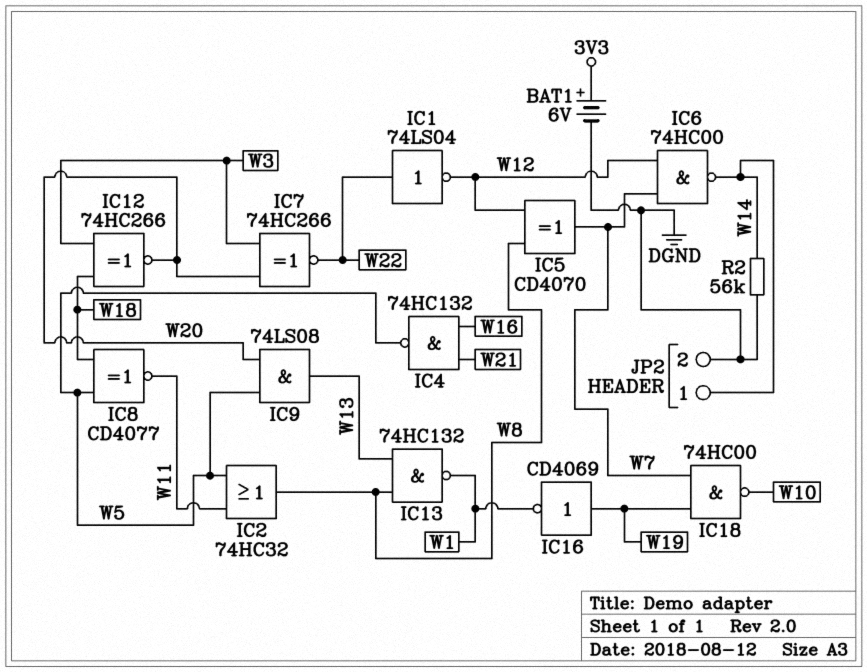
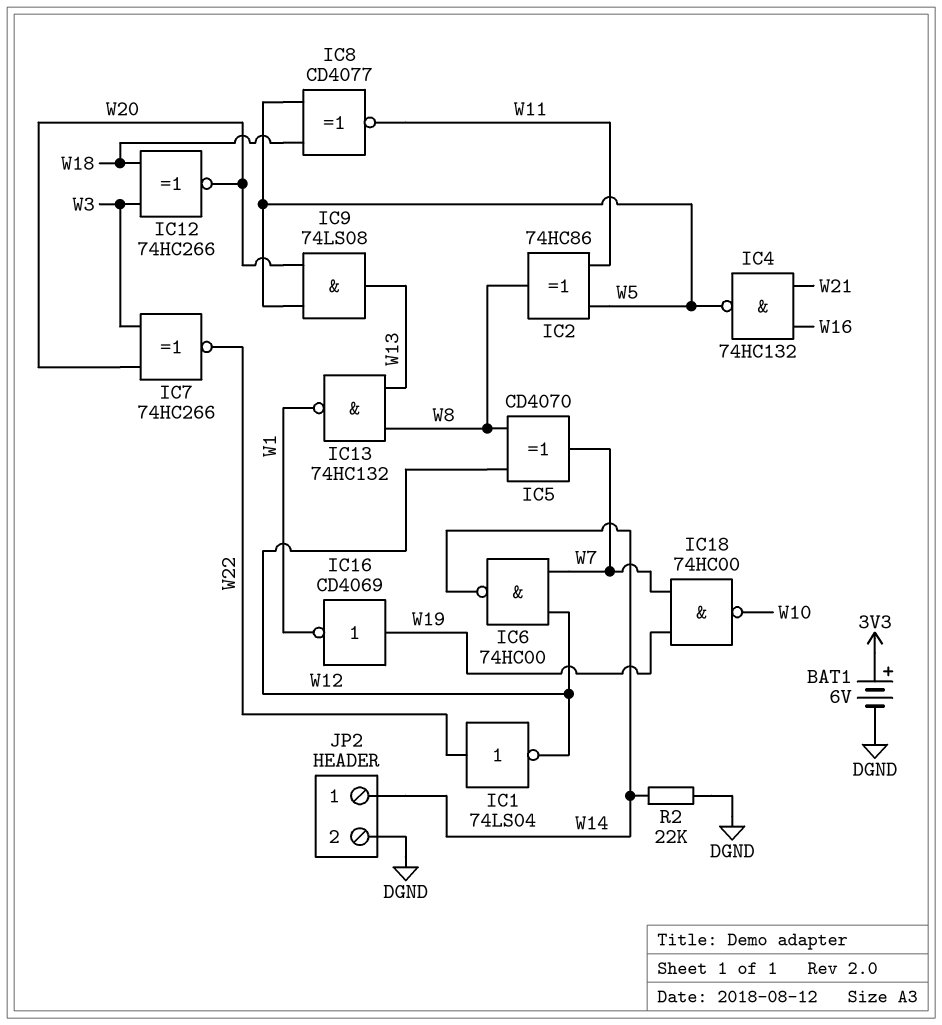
IC2: OR 74HC32 (in W5, in W11, out W8) -> XOR 74HC86 (in W5, in W11, out W8)
R2: 56k (DGND, W14) -> 22k (DGND, W14)

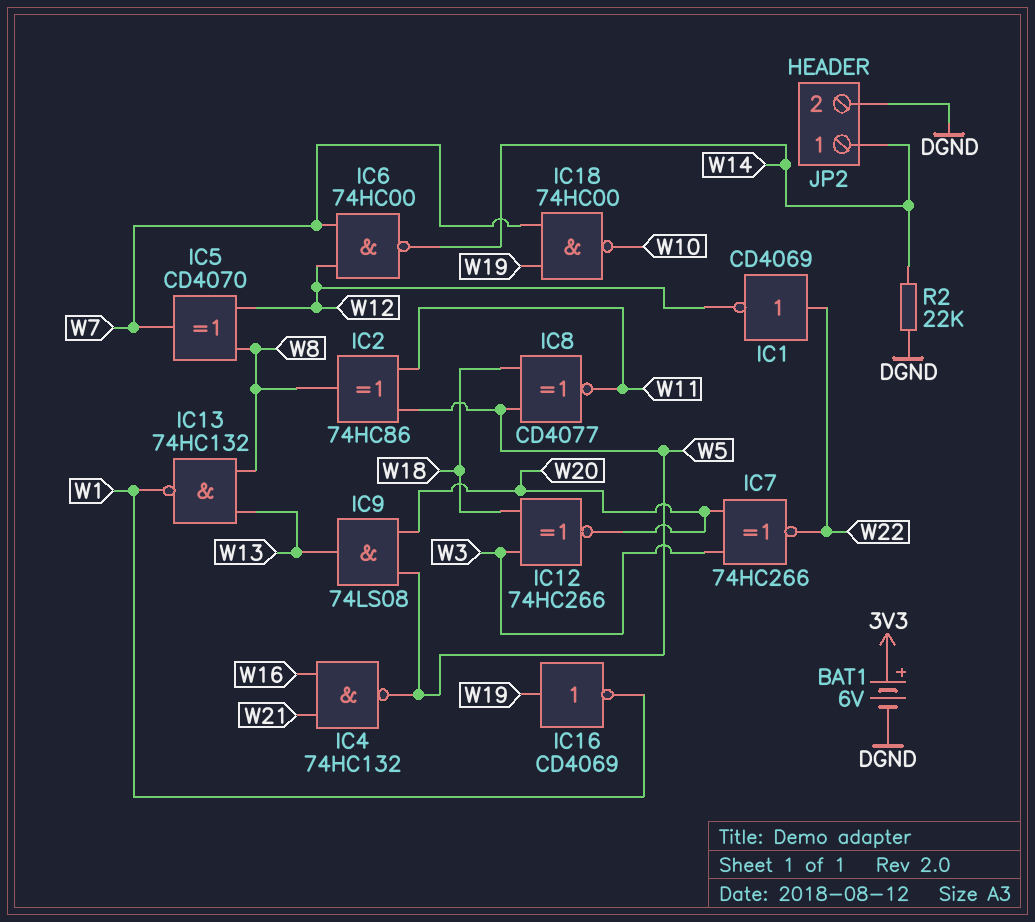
IC1: NOT 74LS04 (in W22, out W12) -> NOT CD4069 (in W22, out W12)

